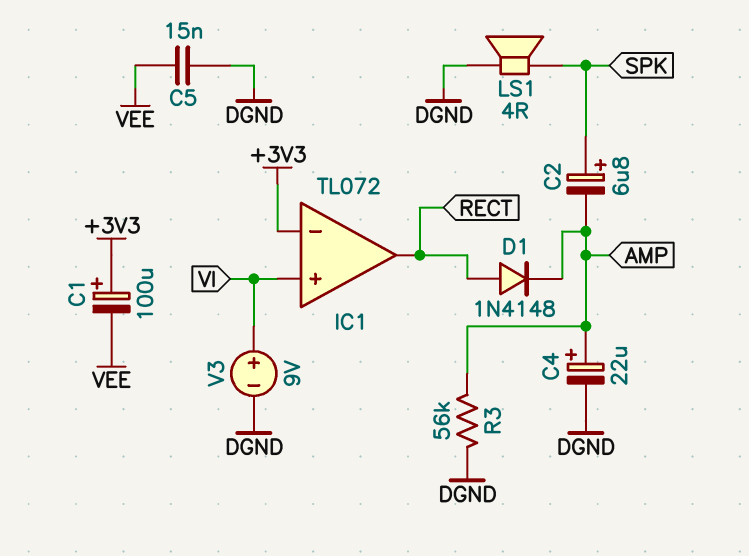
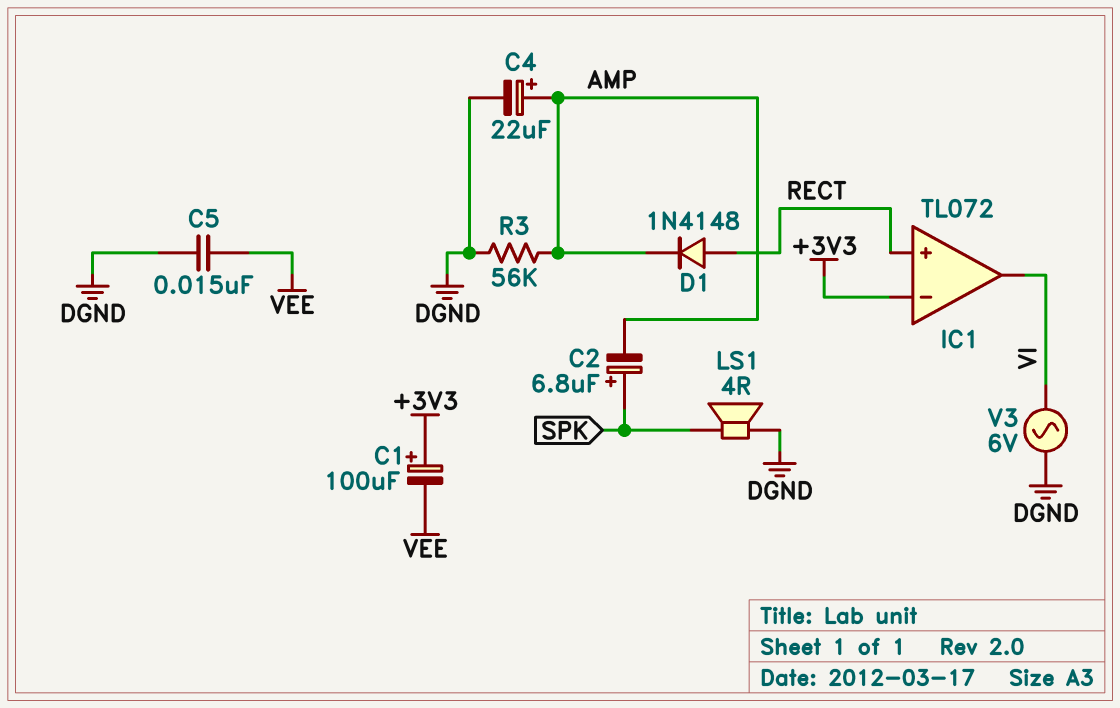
IC1 pin in+: VI -> RECT
IC1 pin out: RECT -> VI
V3: 9V (plus VI, minus DGND) -> AC 6V (DGND, VI)

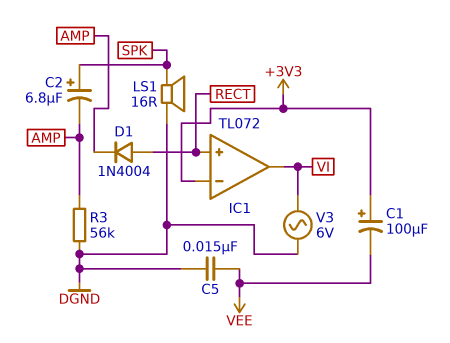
C4: 22uF (plus AMP, minus DGND) -> none
D1: diode 1N4148 (A RECT, K AMP) -> diode 1N4004 (A RECT, K AMP)
LS1: speaker 4R (DGND, SPK) -> speaker 16R (DGND, SPK)

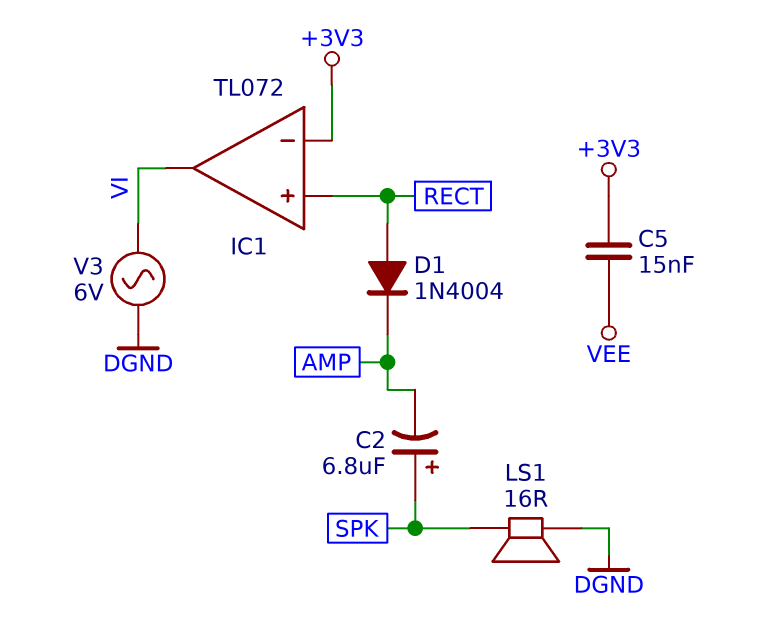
C1: 100uF (plus +3V3, minus VEE) -> none
C5: 15nF (DGND, VEE) -> 15nF (+3V3, VEE)
R3: 56k (AMP, DGND) -> none

